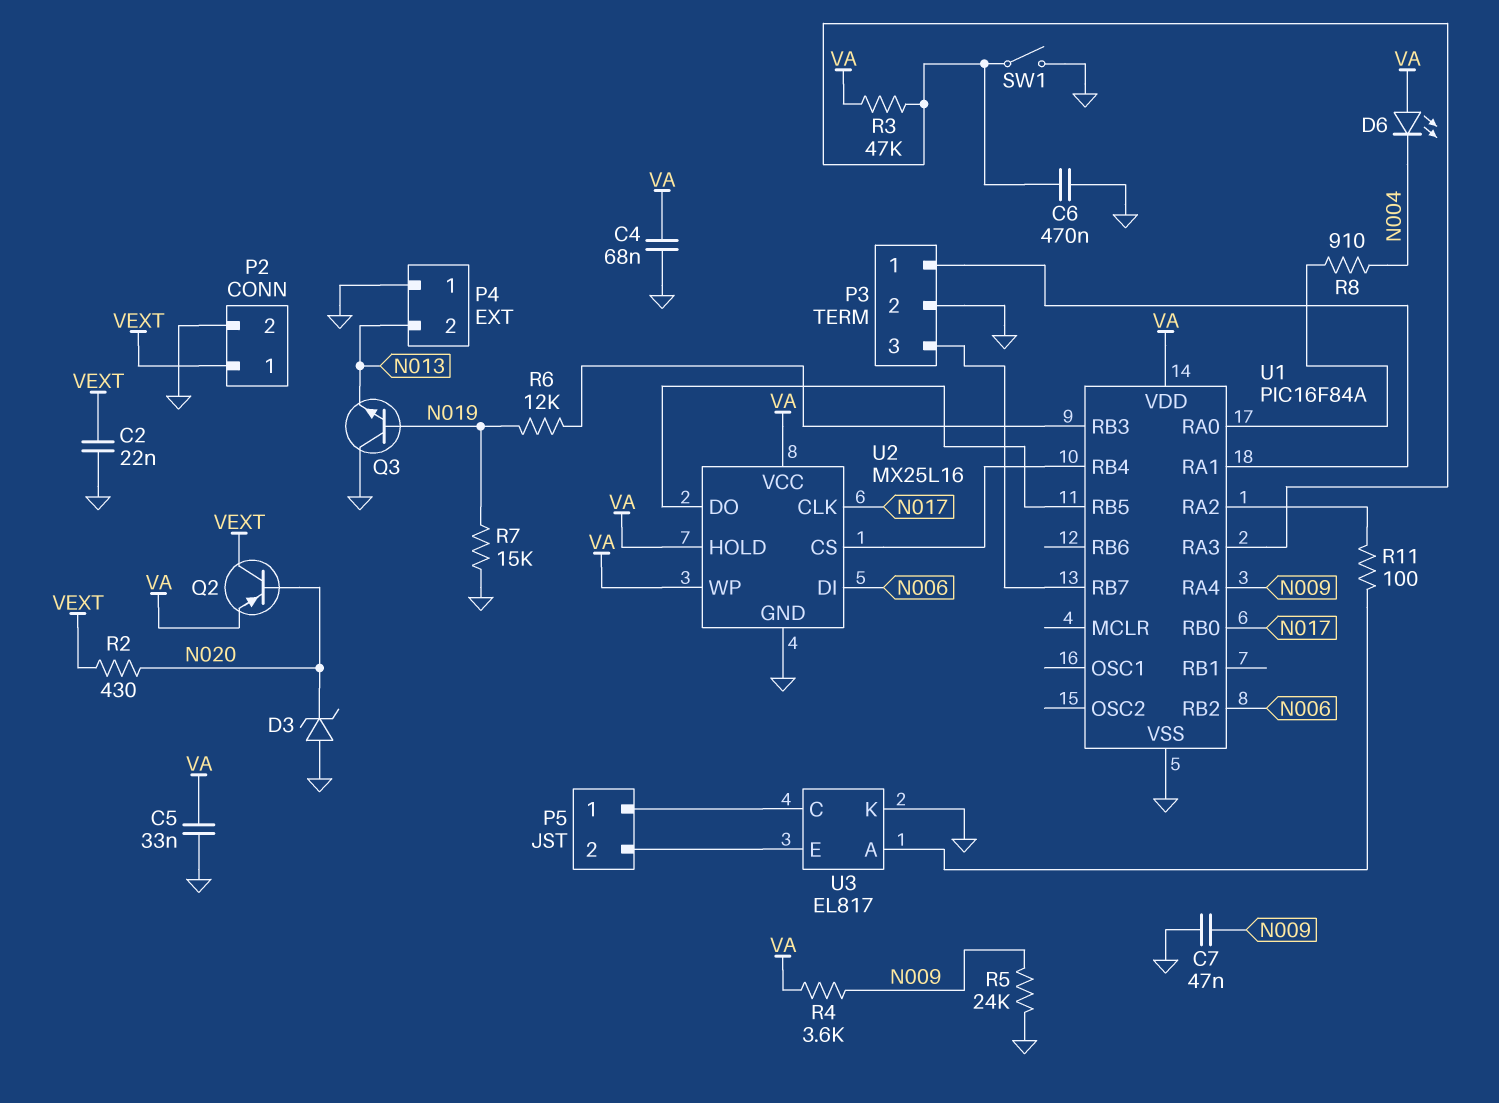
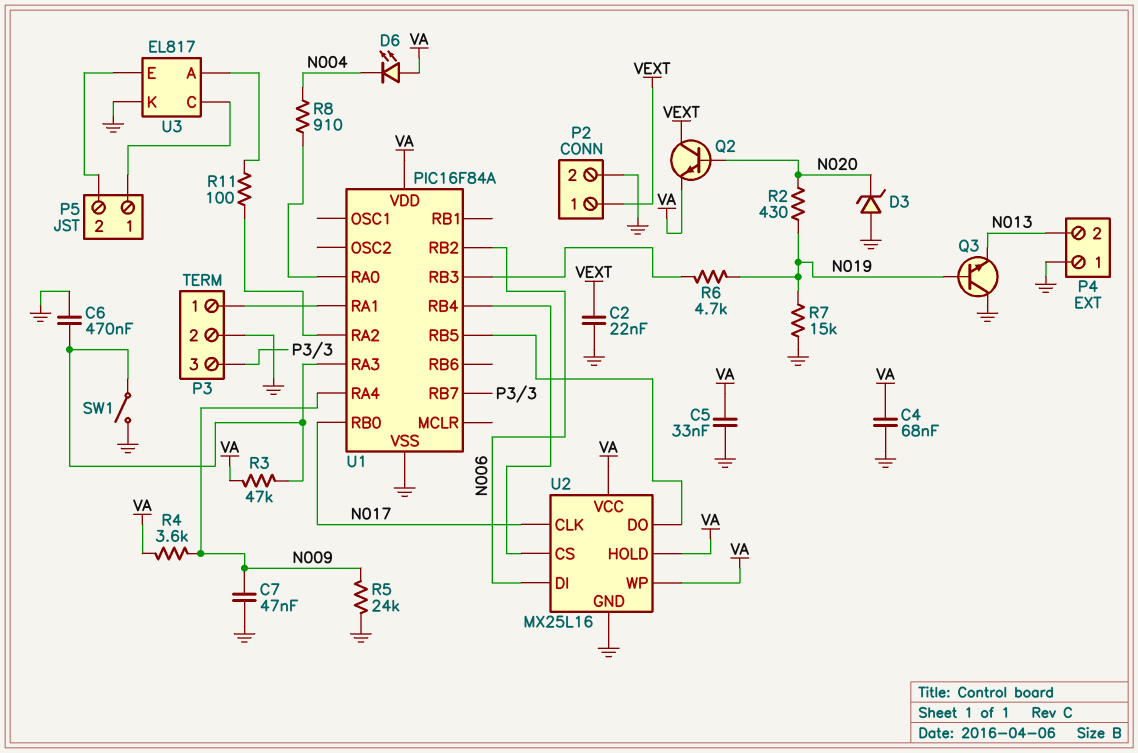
Q2: PNP (B N020, C VEXT, E VA) -> NPN (B N020, C VEXT, E VA)
R2: 430 (N020, VEXT) -> 430 (N019, N020)
R6: 12k (N019, U1/RB3) -> 4.7k (N019, U1/RB3)

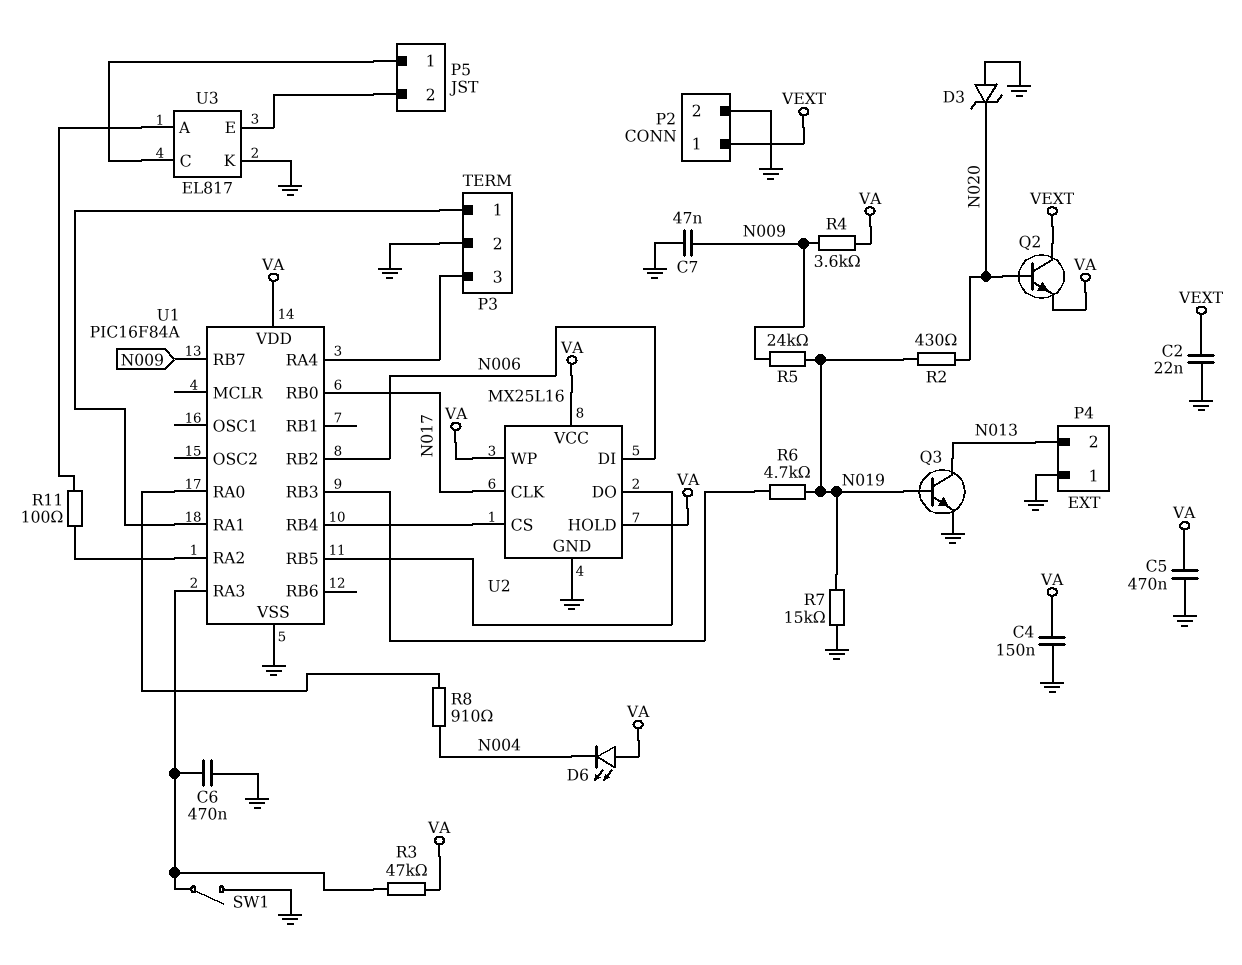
C4: 68nF (GND, VA) -> 150nF (GND, VA)
C5: 33nF (GND, VA) -> 470nF (GND, VA)
Q3: NPN (B N019, C GND, E N013) -> NPN (B N019, C N013, E GND)
R5: 24k (GND, N009) -> 24k (N009, N019)
U1 pin RA4: N009 -> P3/3
U1 pin RB7: P3/3 -> N009

